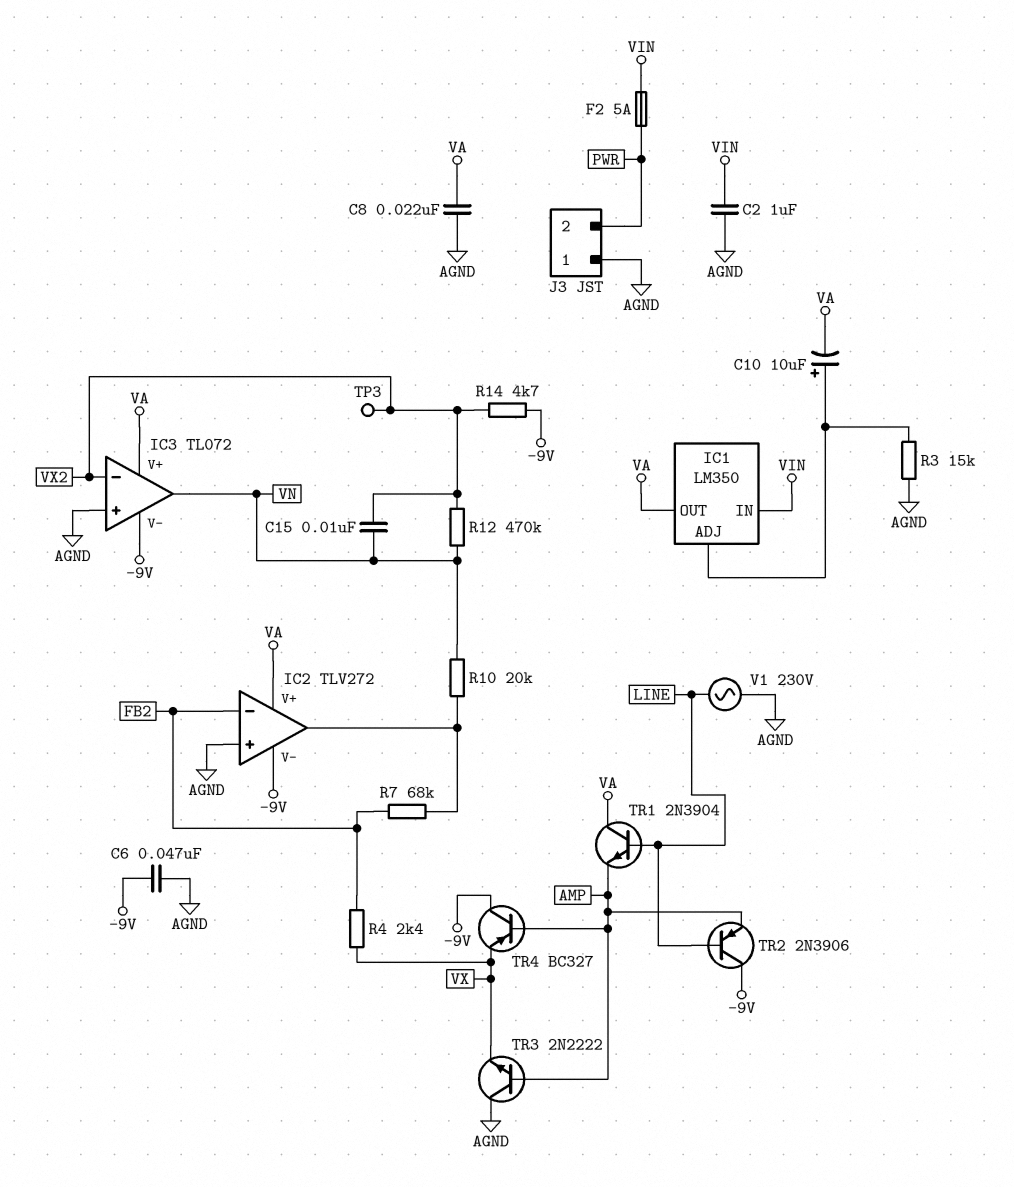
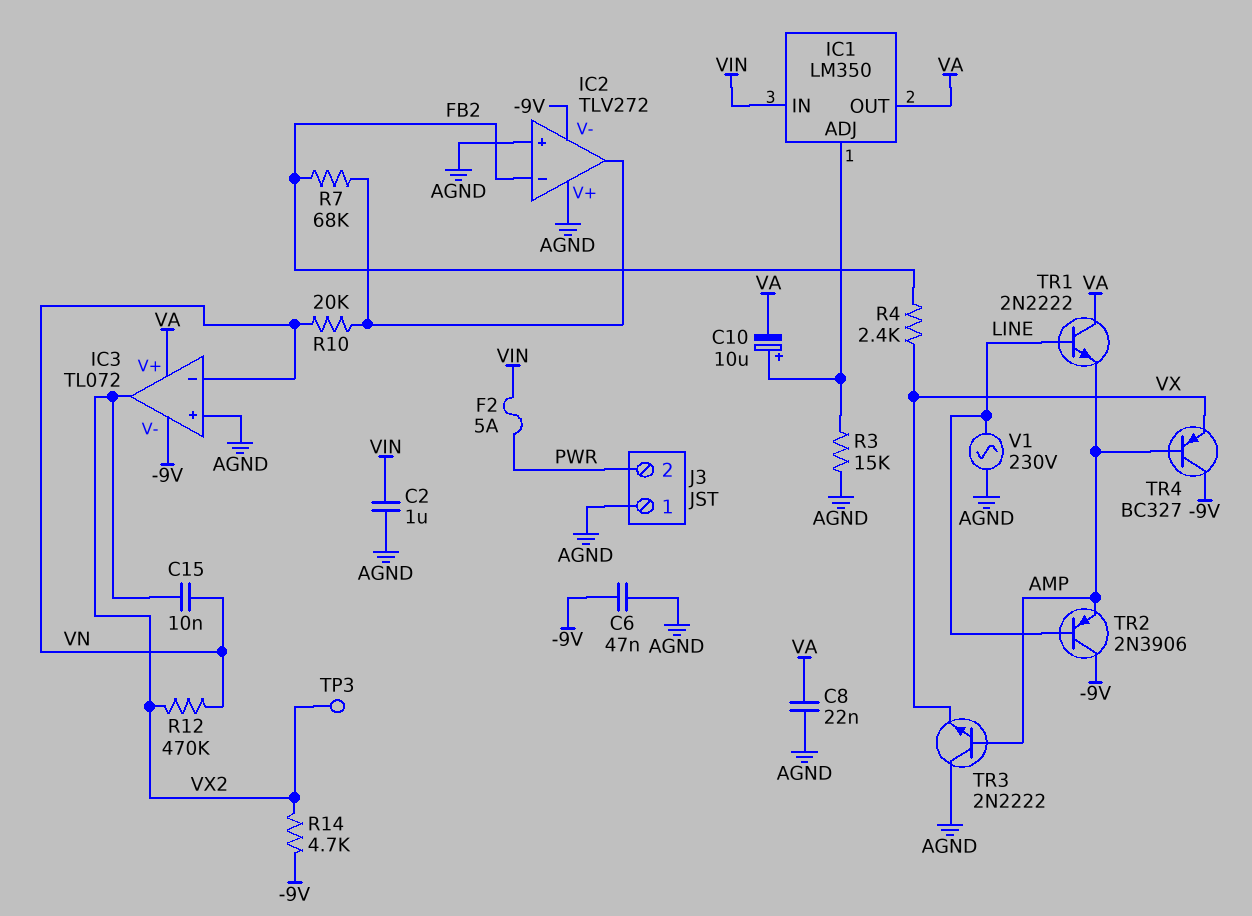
IC2 pin V+: VA -> AGND
IC3 pin in-: VX2 -> VN
IC3 pin out: VN -> VX2
TR1: NPN 2N3904 (B LINE, C VA, E AMP) -> NPN 2N2222 (B LINE, C VA, E AMP)

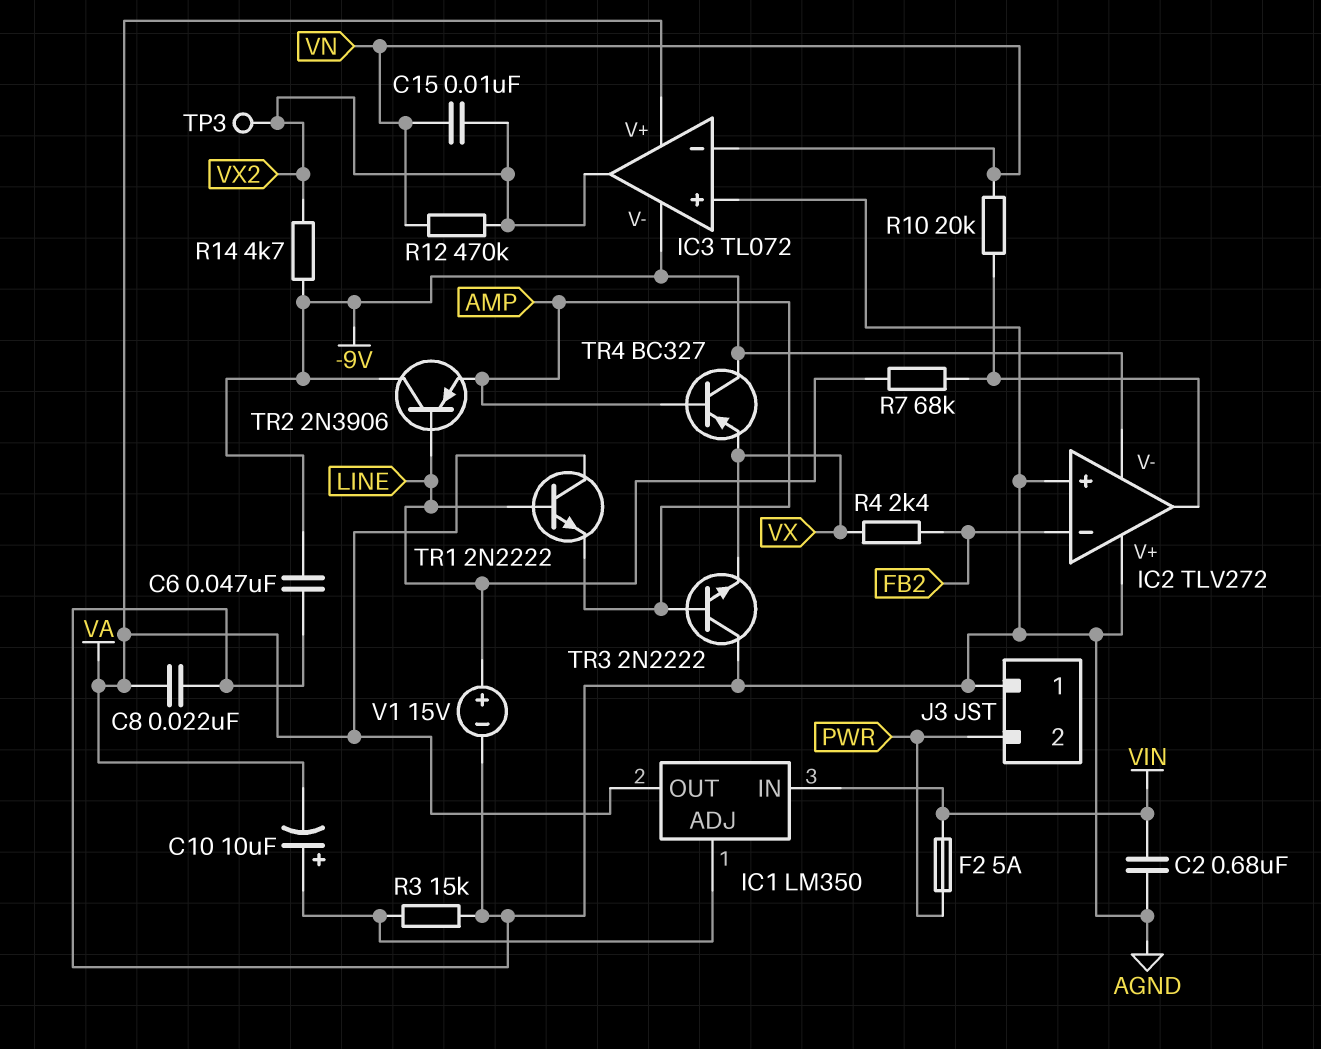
C2: 1uF (AGND, VIN) -> 680nF (AGND, VIN)
R7: 68k (FB2, IC2/out) -> 68k (IC2/out, LINE)
V1: AC 230V (AGND, LINE) -> 15V (plus LINE, minus AGND)

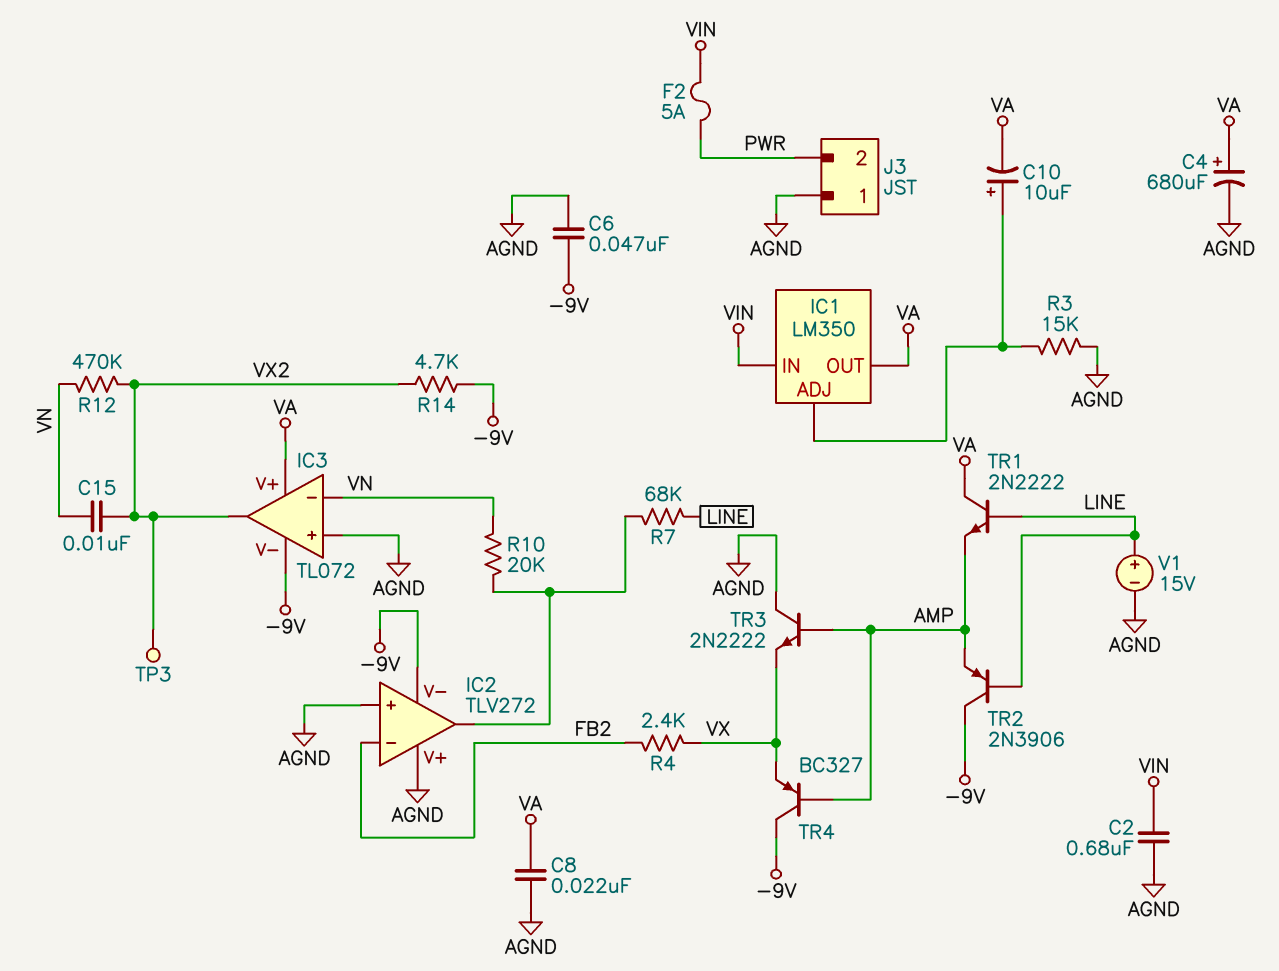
C4: none -> 680uF (plus VA, minus AGND)

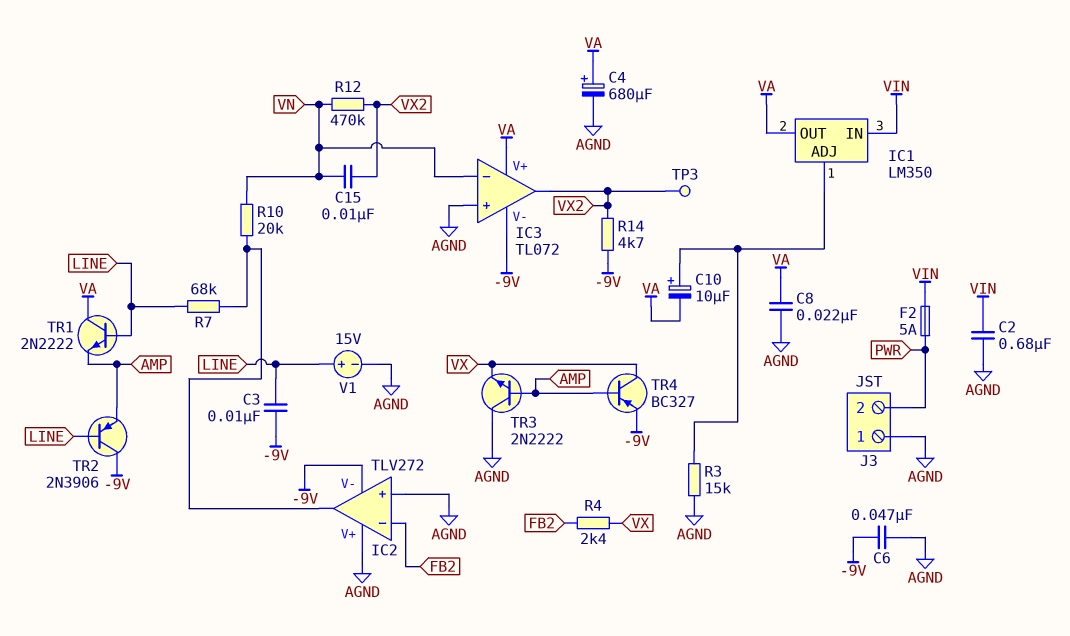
C3: none -> 10nF (-9V, LINE)
TR4: PNP BC327 (B AMP, C -9V, E VX) -> PNP BC327 (B AMP, C VX, E -9V)

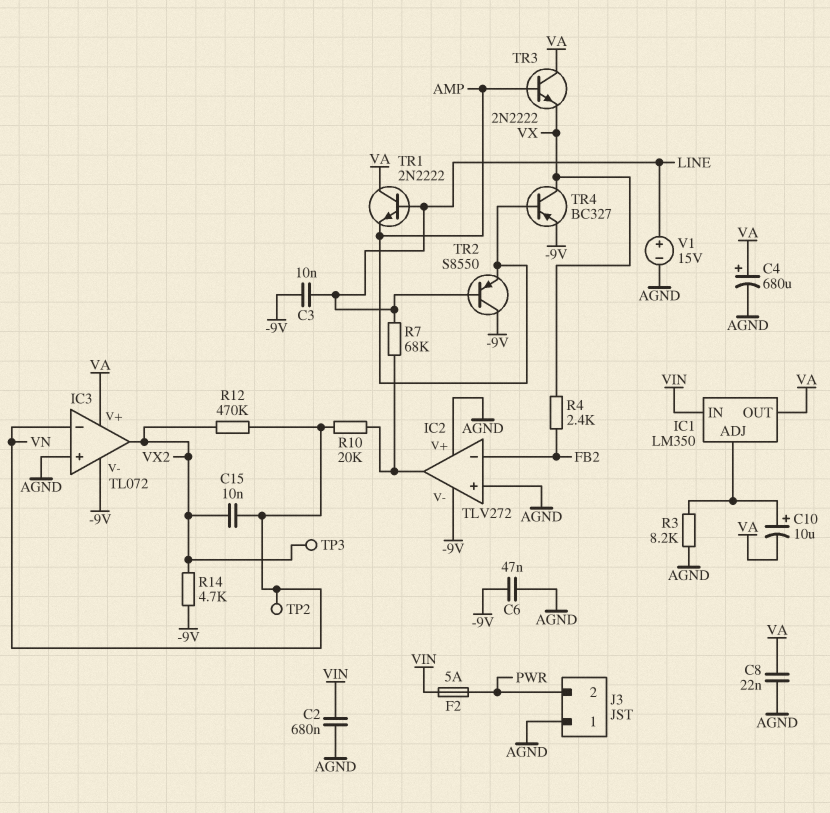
R3: 15k (AGND, IC1/ADJ) -> 8.2k (AGND, IC1/ADJ)
TP2: none -> test point (VN)
TR2: PNP 2N3906 (B LINE, C -9V, E AMP) -> PNP S8550 (B LINE, C -9V, E AMP)
TR3: NPN 2N2222 (B AMP, C AGND, E VX) -> NPN 2N2222 (B AMP, C VA, E VX)

